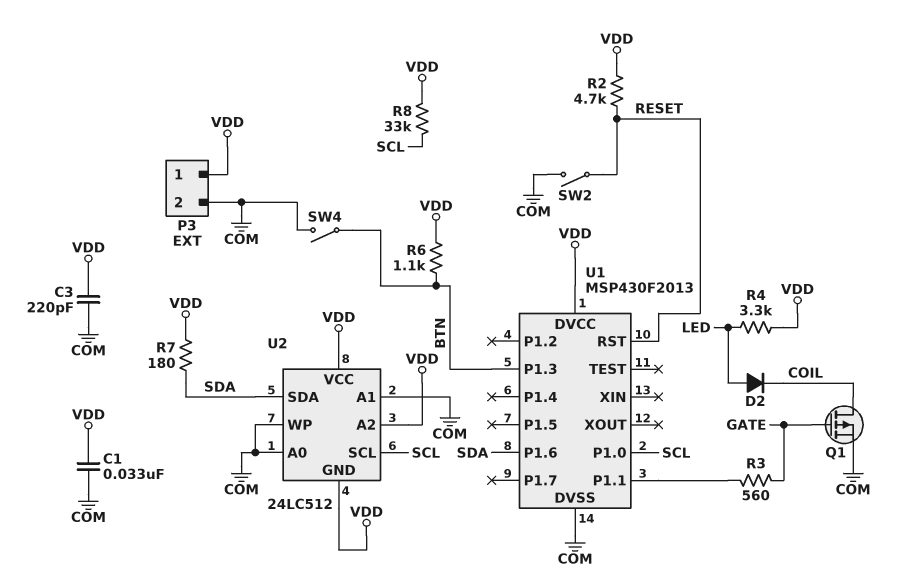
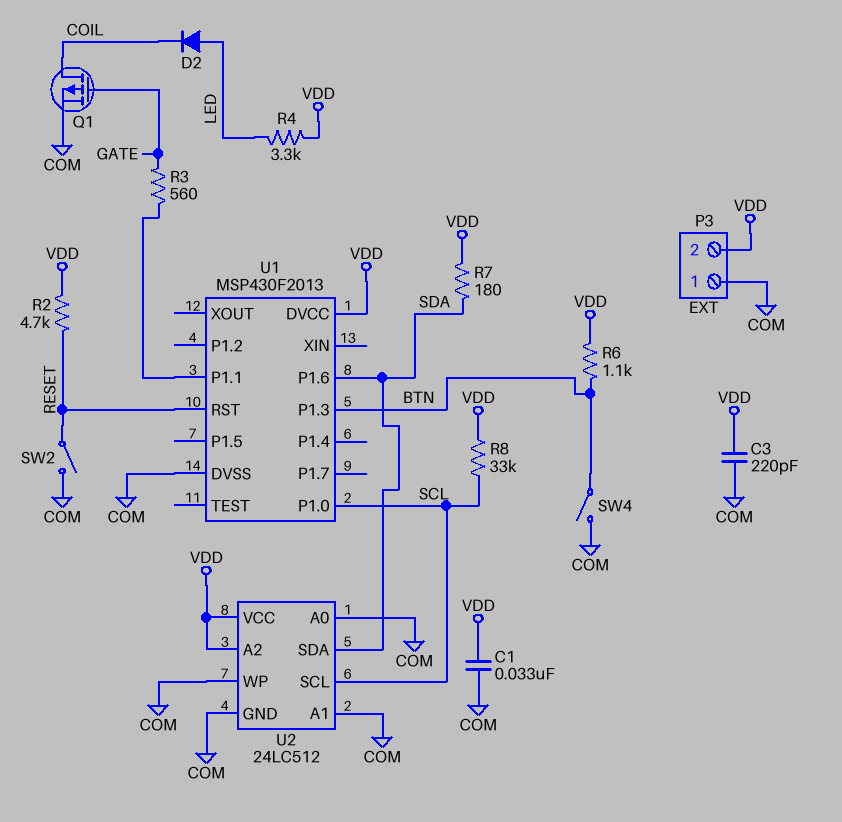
P3 pin 1: VDD -> COM
P3 pin 2: COM -> VDD
U2 pin GND: VDD -> COM

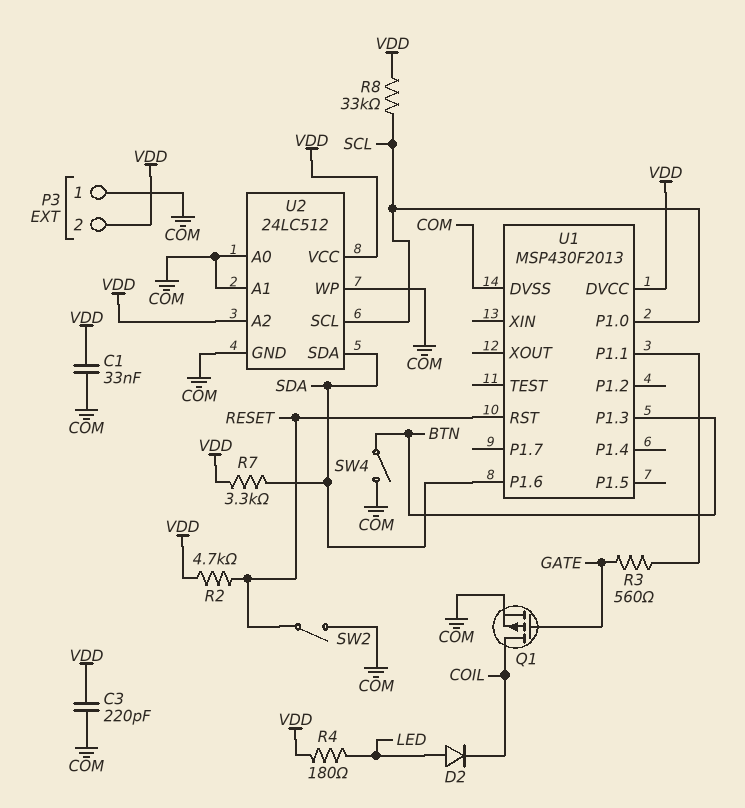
R4: 3.3k (LED, VDD) -> 180 (LED, VDD)
R6: 1.1k (BTN, VDD) -> none
R7: 180 (SDA, VDD) -> 3.3k (SDA, VDD)

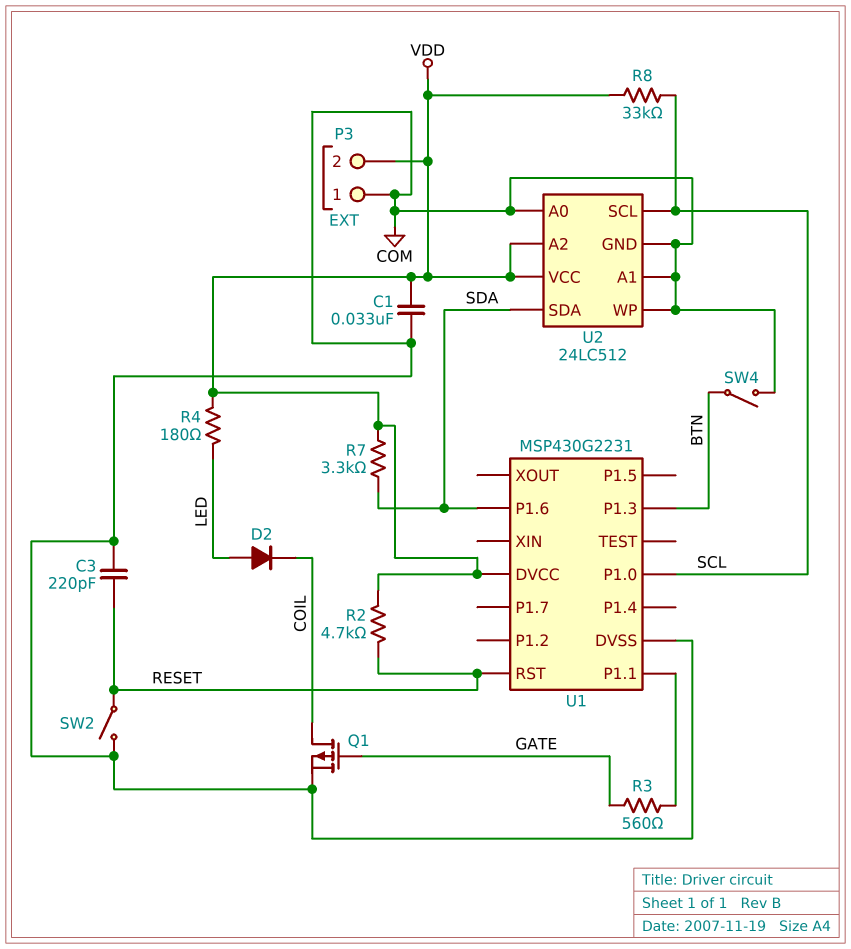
C3: 220pF (COM, VDD) -> 220pF (COM, RESET)
U1: MSP430F2013 -> MSP430G2231

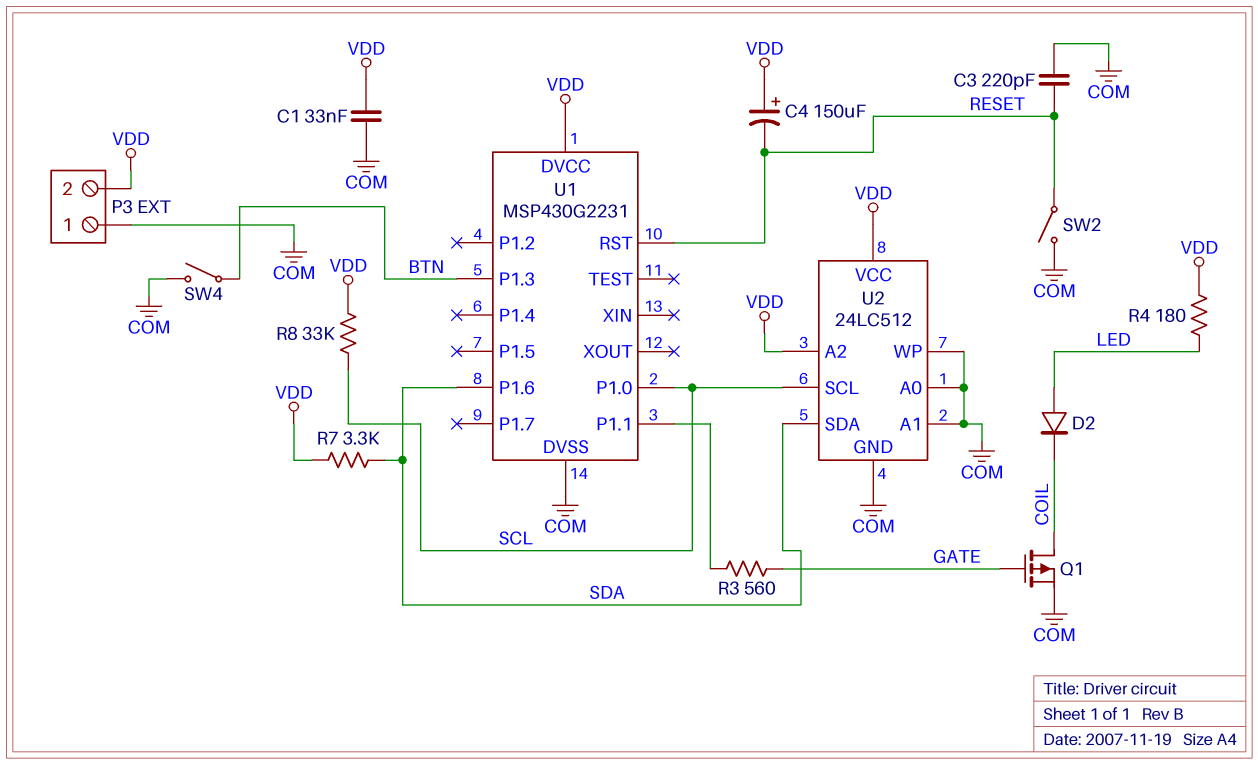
C4: none -> 150uF (plus VDD, minus RESET)
R2: 4.7k (RESET, VDD) -> none

